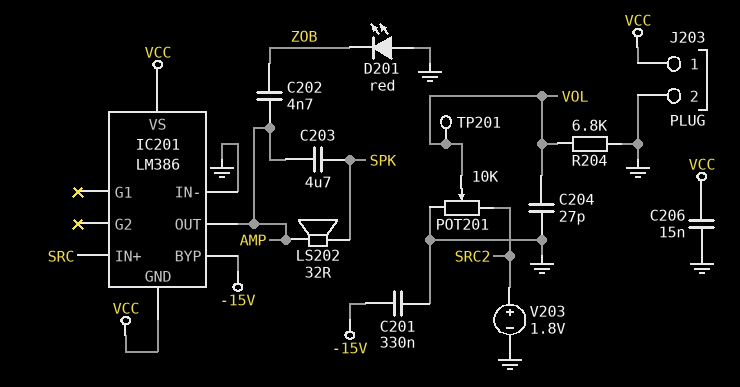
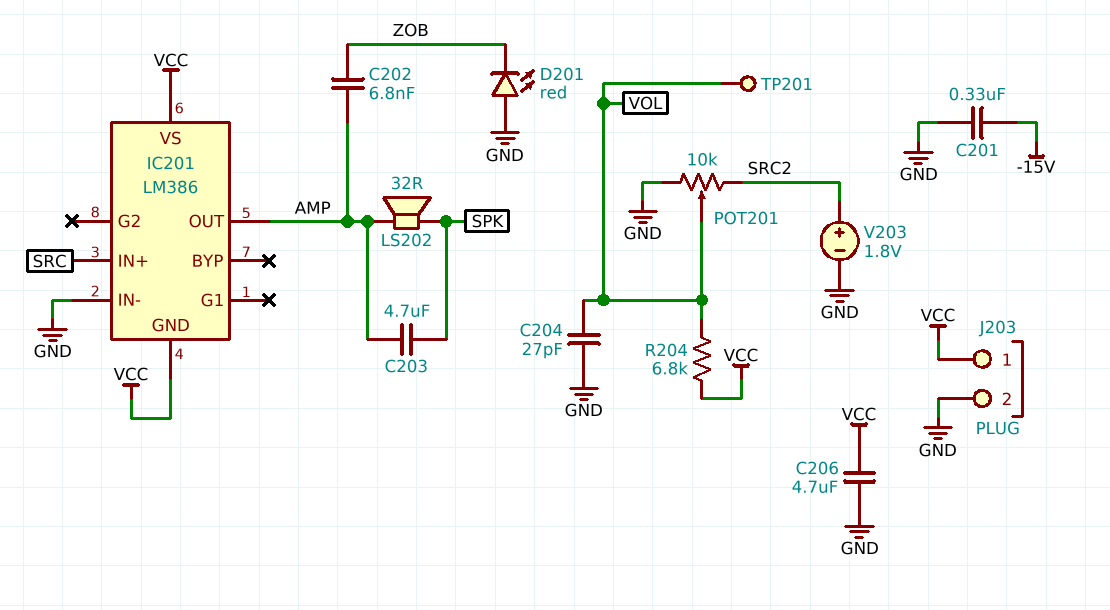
C202: 4.7nF (AMP, ZOB) -> 6.8nF (AMP, ZOB)
C206: 15nF (GND, VCC) -> 4.7uF (GND, VCC)
IC201 pin BYP: -15V -> none
R204: 6.8k (GND, VOL) -> 6.8k (VCC, VOL)

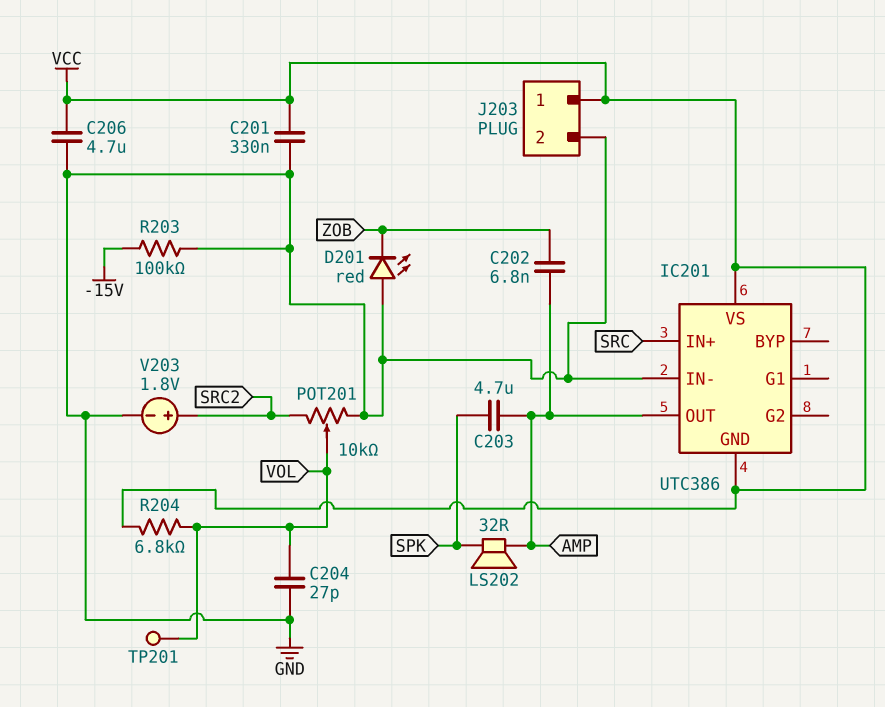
C201: 330nF (-15V, GND) -> 330nF (GND, VCC)
IC201: LM386 -> UTC386
R203: none -> 100k (-15V, GND)

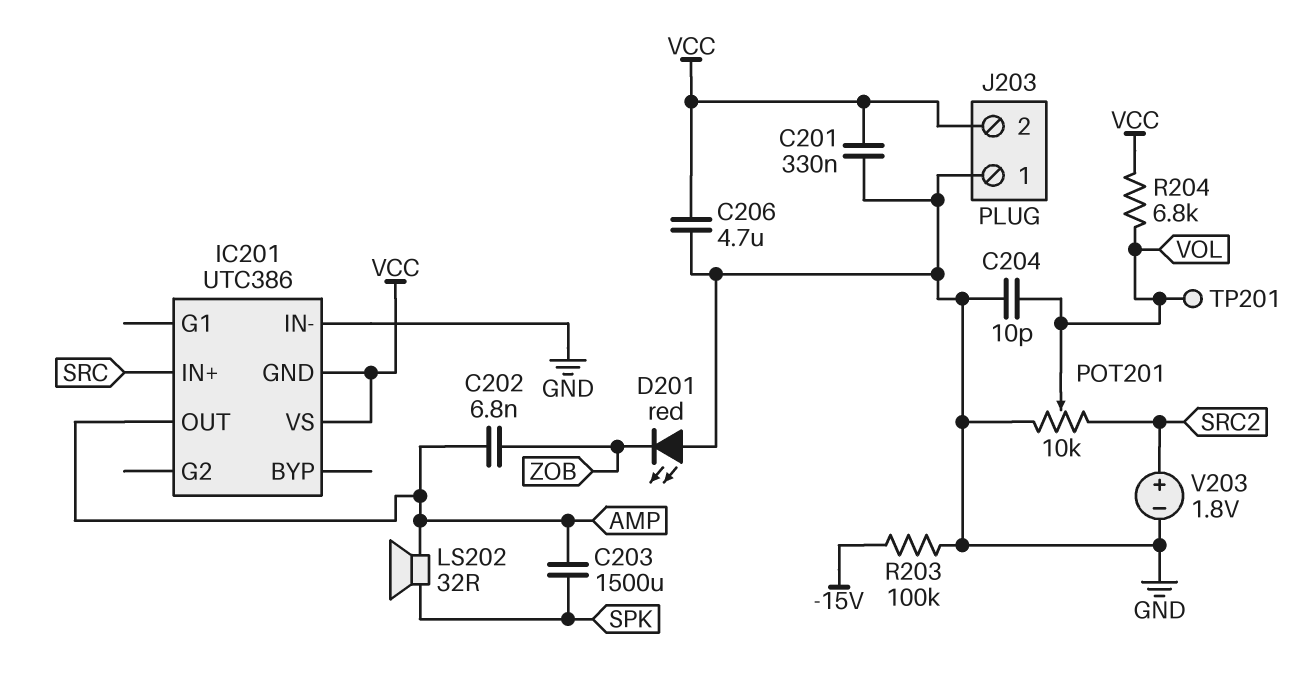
C203: 4.7uF (AMP, SPK) -> 1500uF (AMP, SPK)
C204: 27pF (GND, VOL) -> 10pF (GND, VOL)
J203 pin 1: VCC -> GND
J203 pin 2: GND -> VCC

